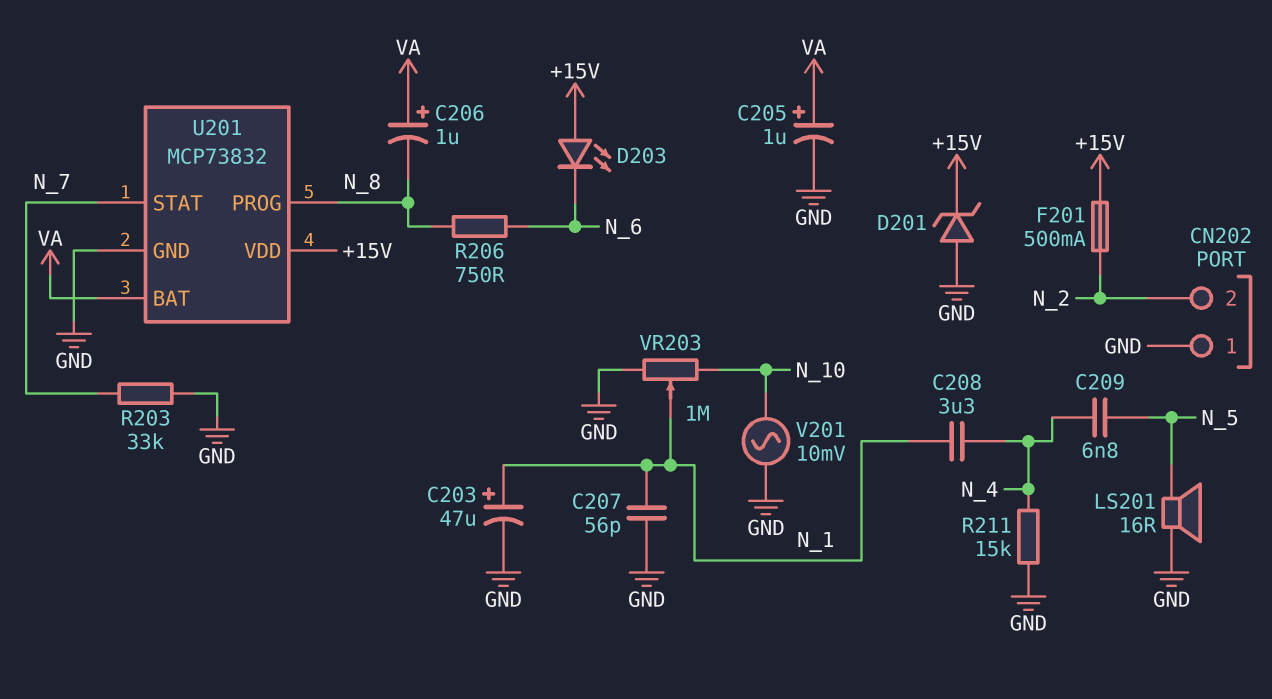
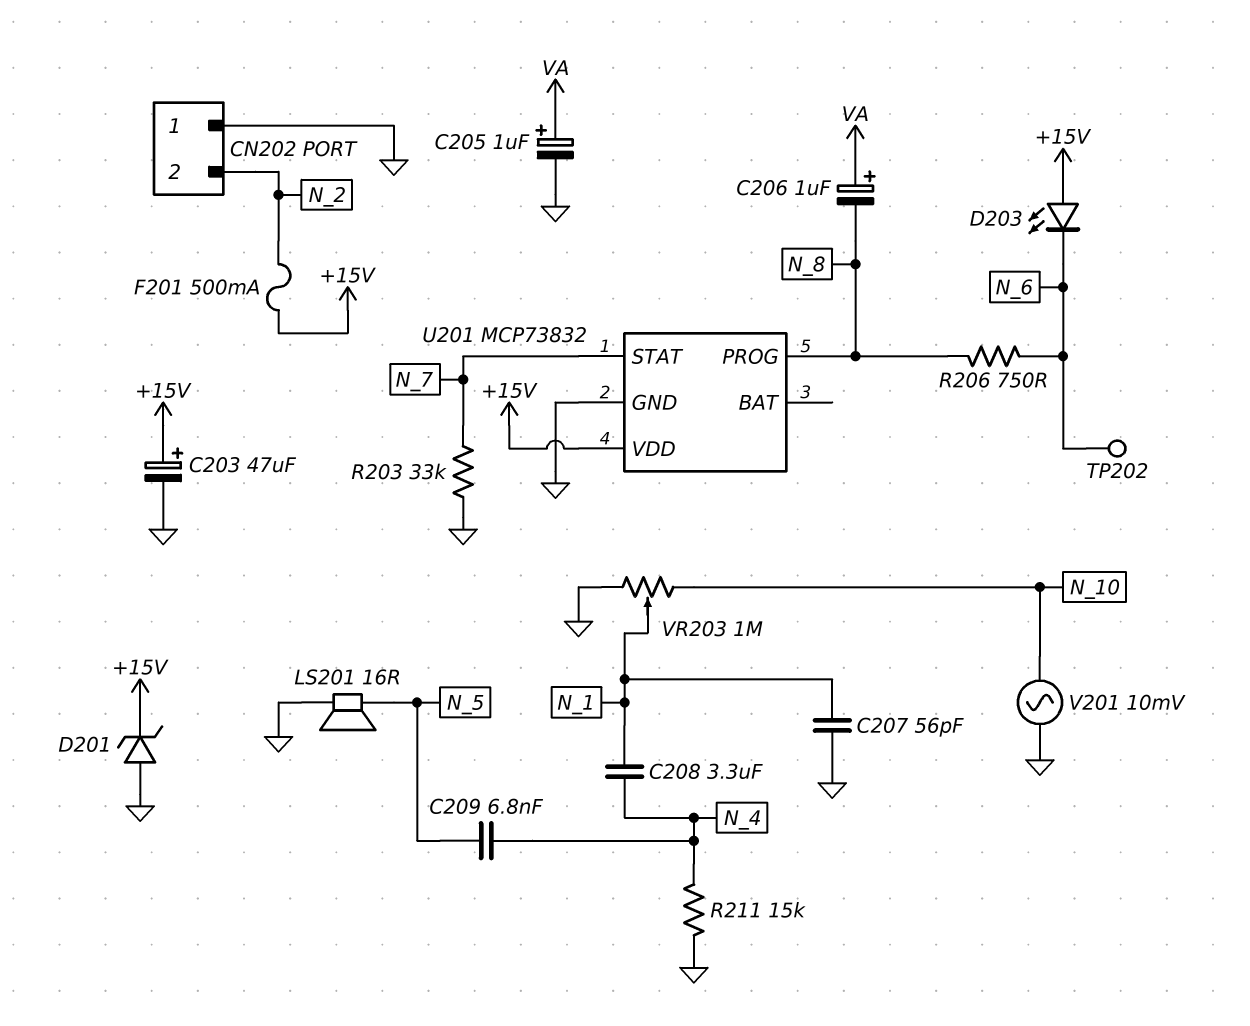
C203: 47uF (plus N_1, minus GND) -> 47uF (plus +15V, minus GND)
TP202: none -> test point (N_6)
U201 pin BAT: VA -> none

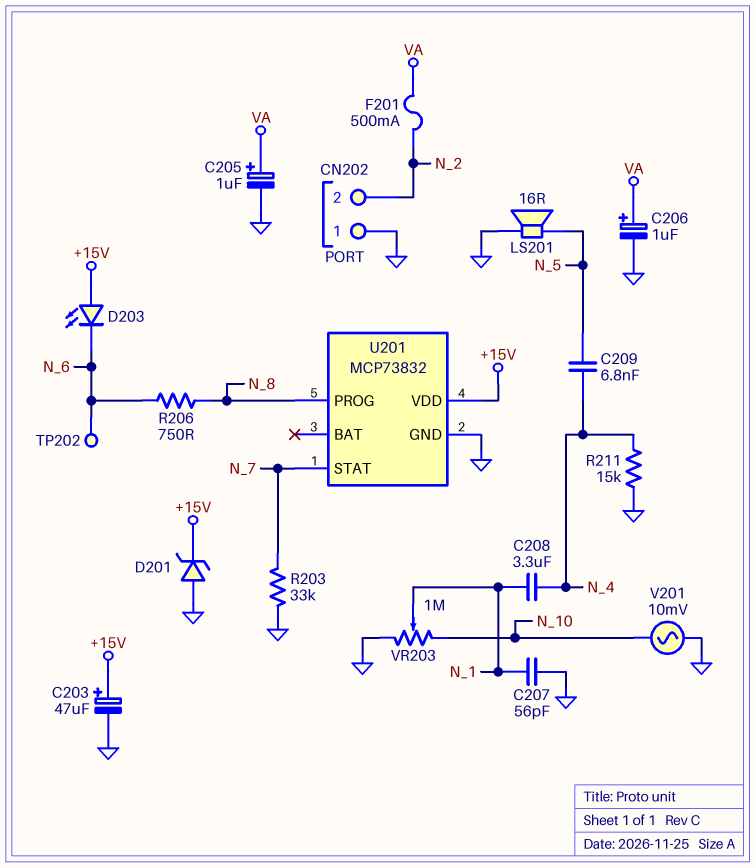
C206: 1uF (plus VA, minus N_8) -> 1uF (plus VA, minus GND)
F201: 500mA (+15V, N_2) -> 500mA (N_2, VA)

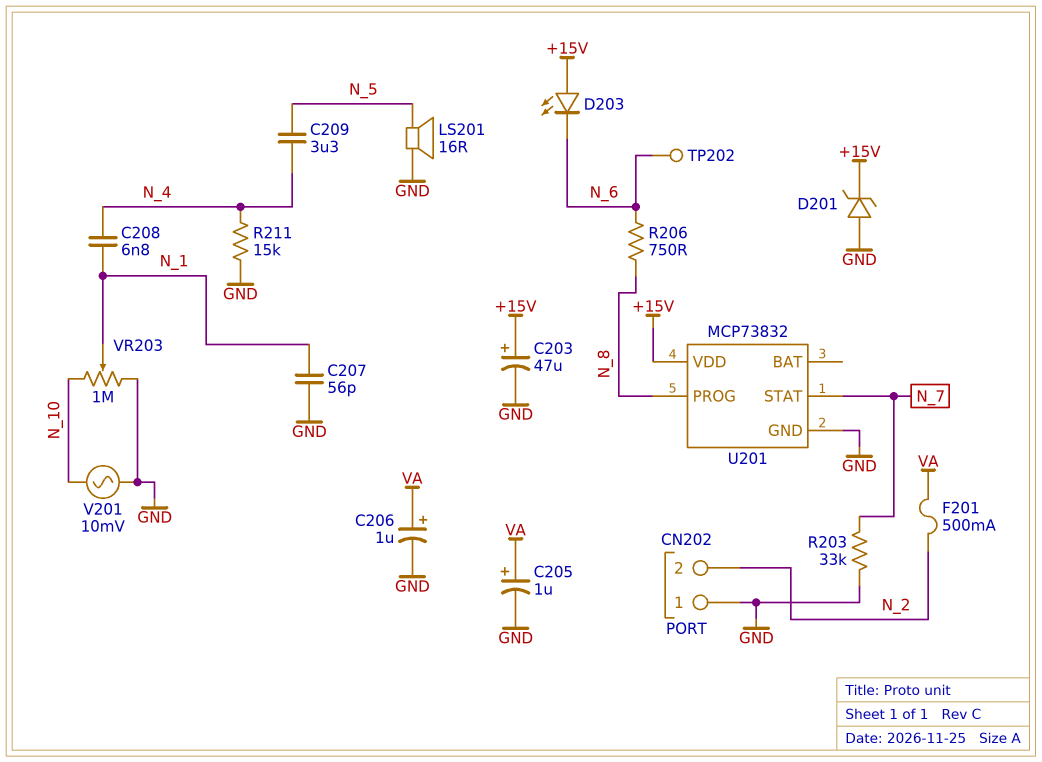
C208: 3.3uF (N_1, N_4) -> 6.8nF (N_1, N_4)
C209: 6.8nF (N_4, N_5) -> 3.3uF (N_4, N_5)

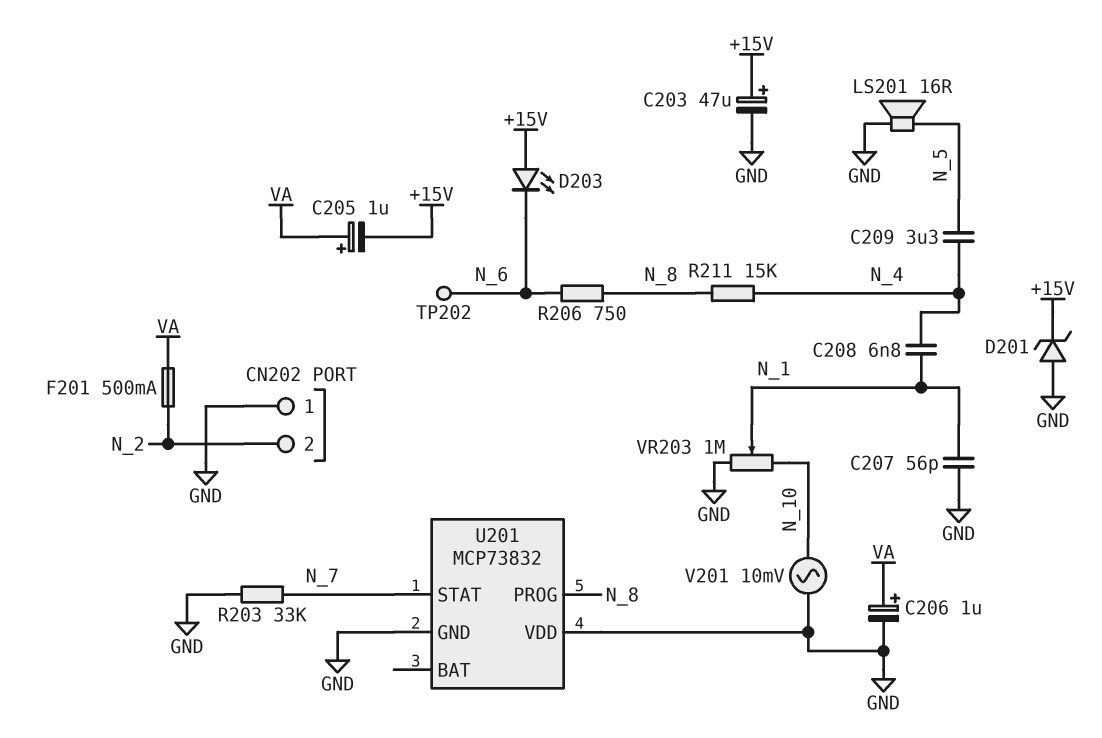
C205: 1uF (plus VA, minus GND) -> 1uF (plus VA, minus +15V)
R211: 15k (GND, N_4) -> 15k (N_4, N_8)
U201 pin VDD: +15V -> GND

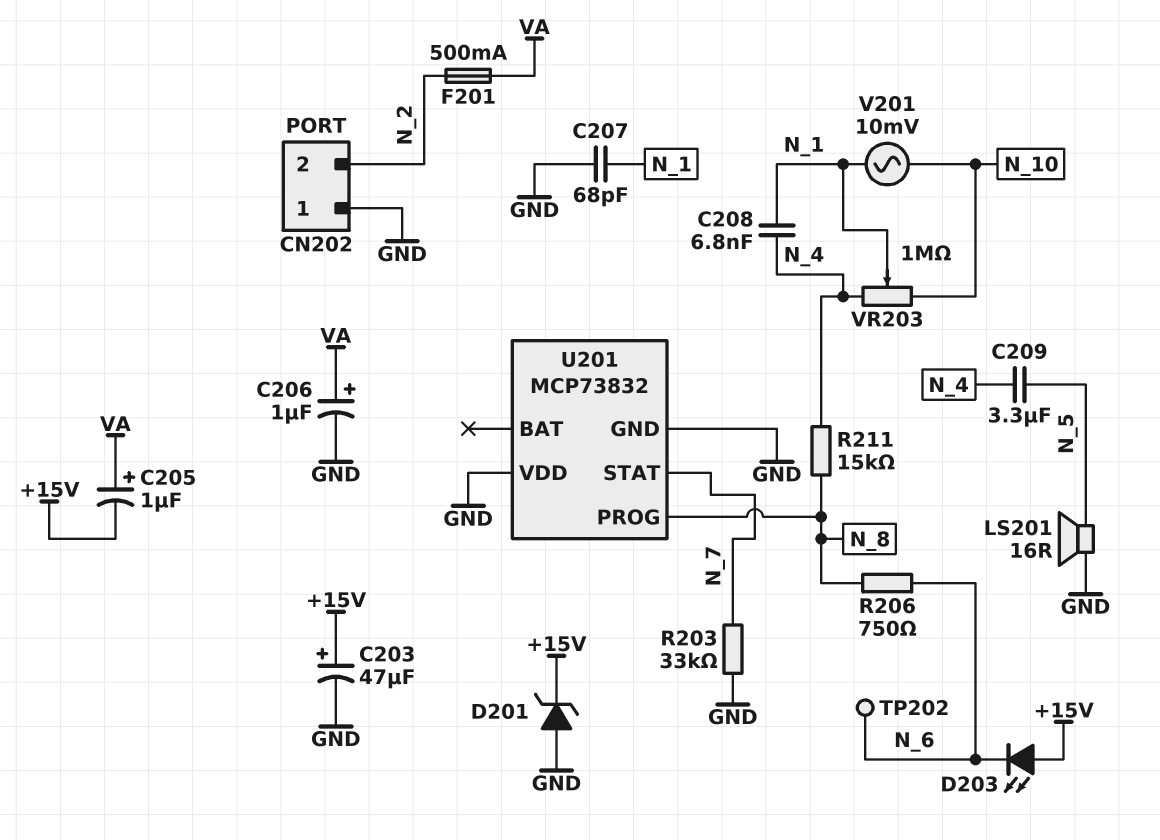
C207: 56pF (GND, N_1) -> 68pF (GND, N_1)
V201: AC 10mV (GND, N_10) -> AC 10mV (N_1, N_10)
VR203: 1M (GND, N_10, wiper N_1) -> 1M (N_4, N_10, wiper N_1)

